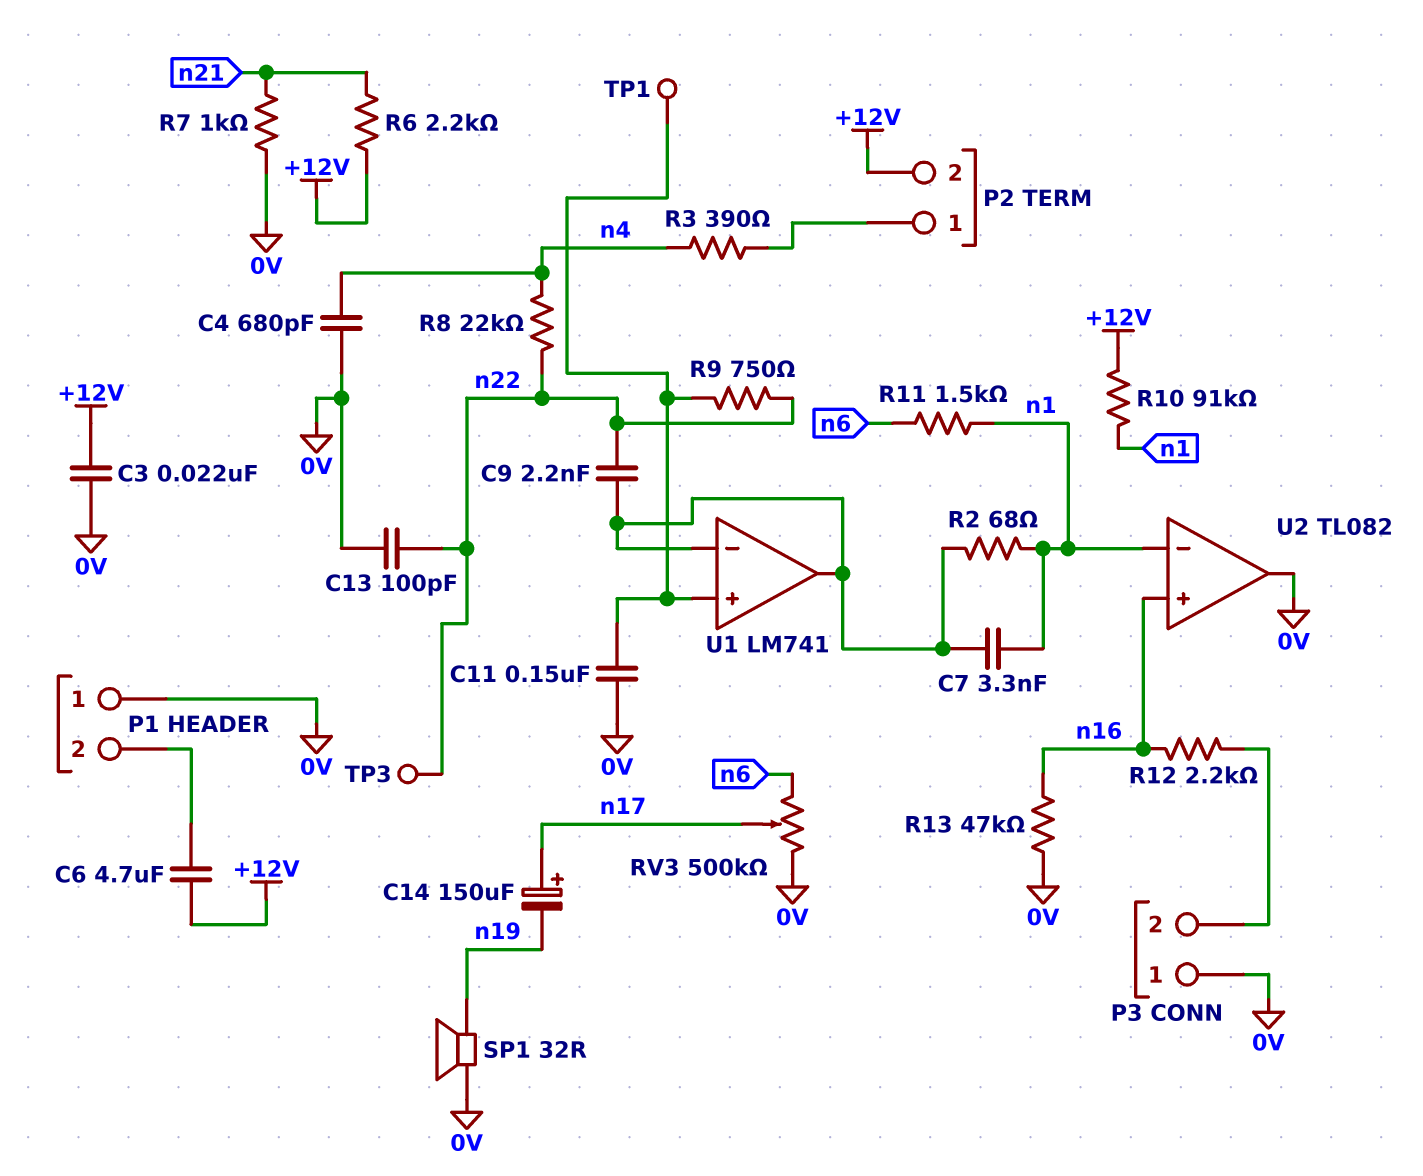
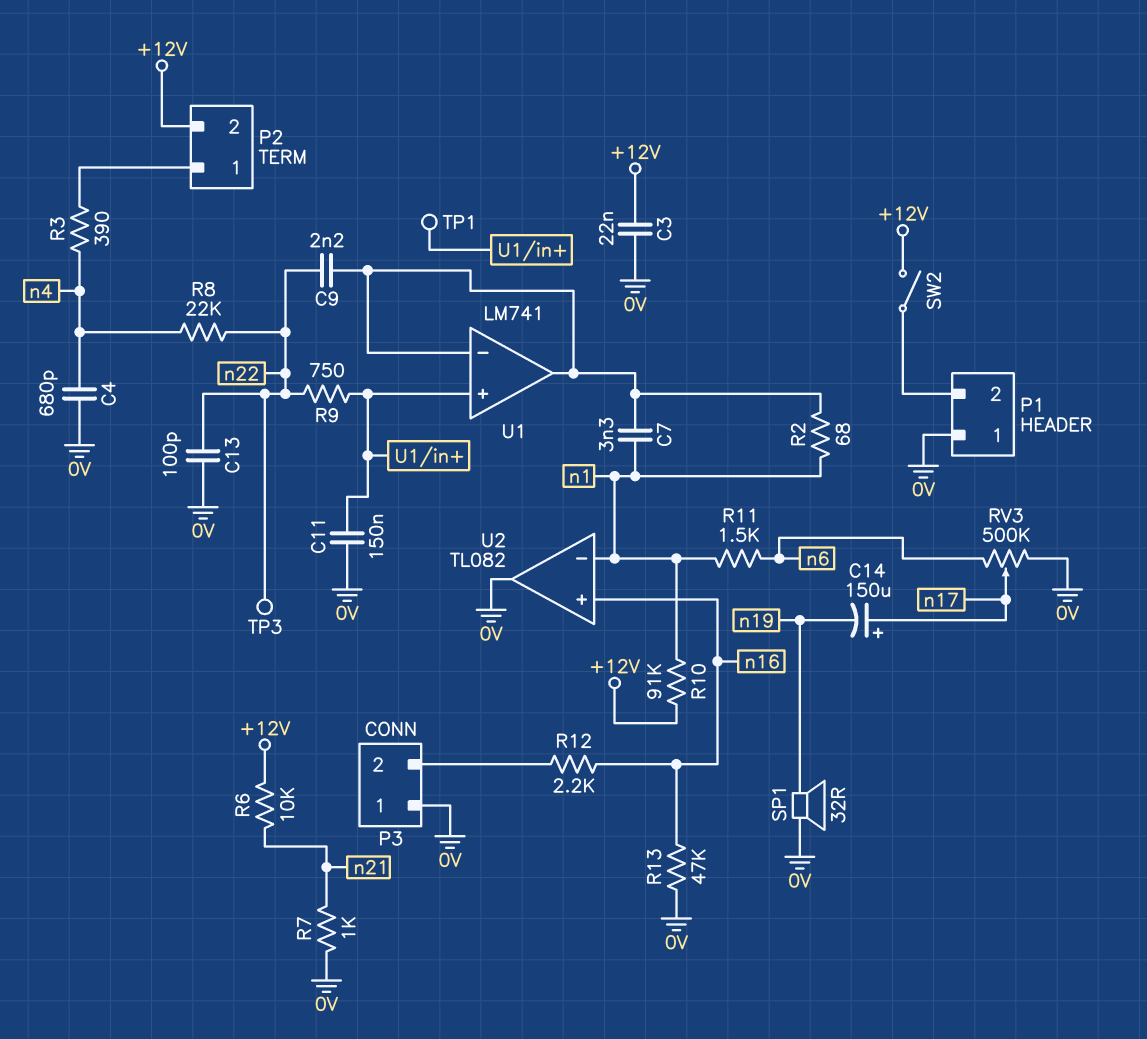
C6: 4.7uF (+12V, P1/2) -> none
R6: 2.2k (+12V, n21) -> 10k (+12V, n21)
SW2: none -> switch (+12V, P1/2)

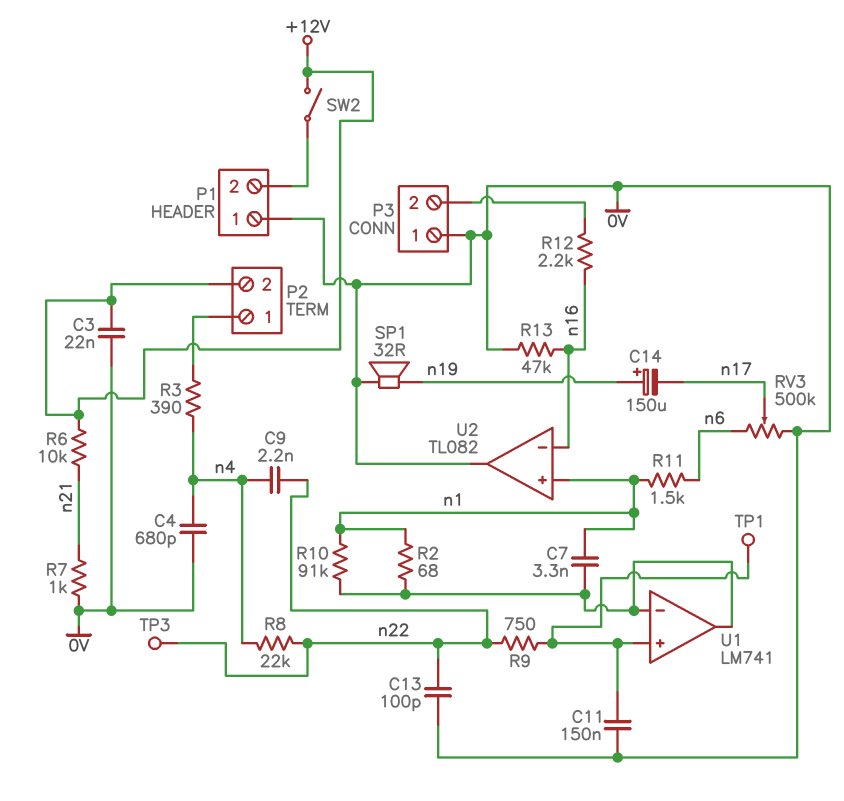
C9: 2.2nF (U1/in-, n22) -> 2.2nF (n4, n22)
C14: 150uF (plus n17, minus n19) -> 150uF (plus n19, minus n17)
R10: 91k (+12V, n1) -> 91k (U1/in-, n1)
U2 pin in+: n16 -> n1
U2 pin in-: n1 -> n16

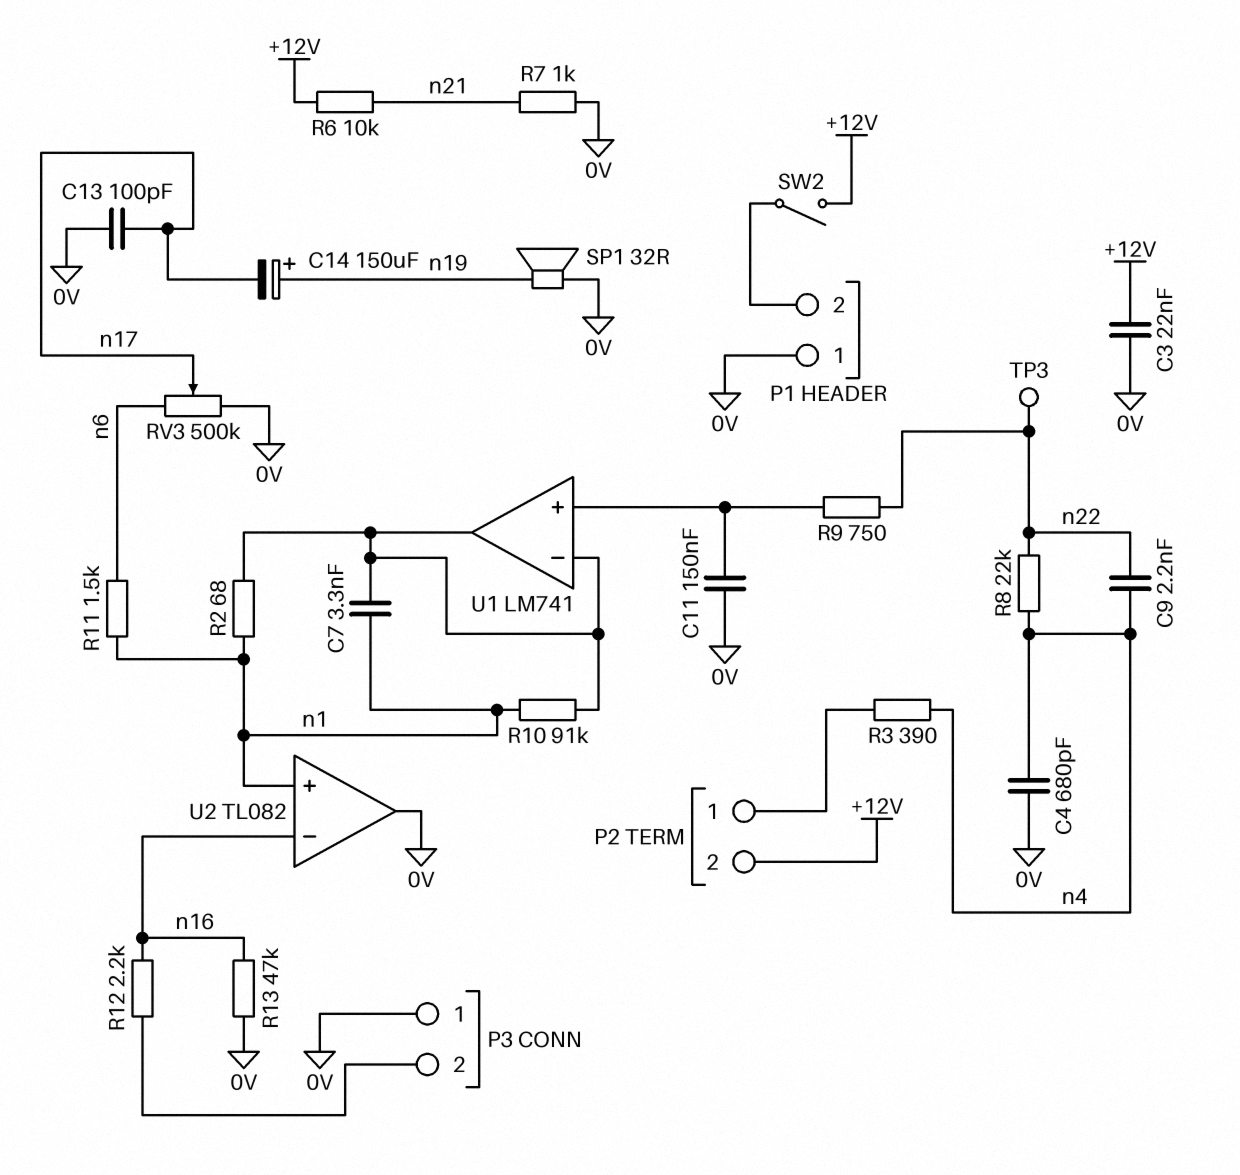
C13: 100pF (0V, n22) -> 100pF (0V, n17)
TP1: test point (U1/in+) -> none

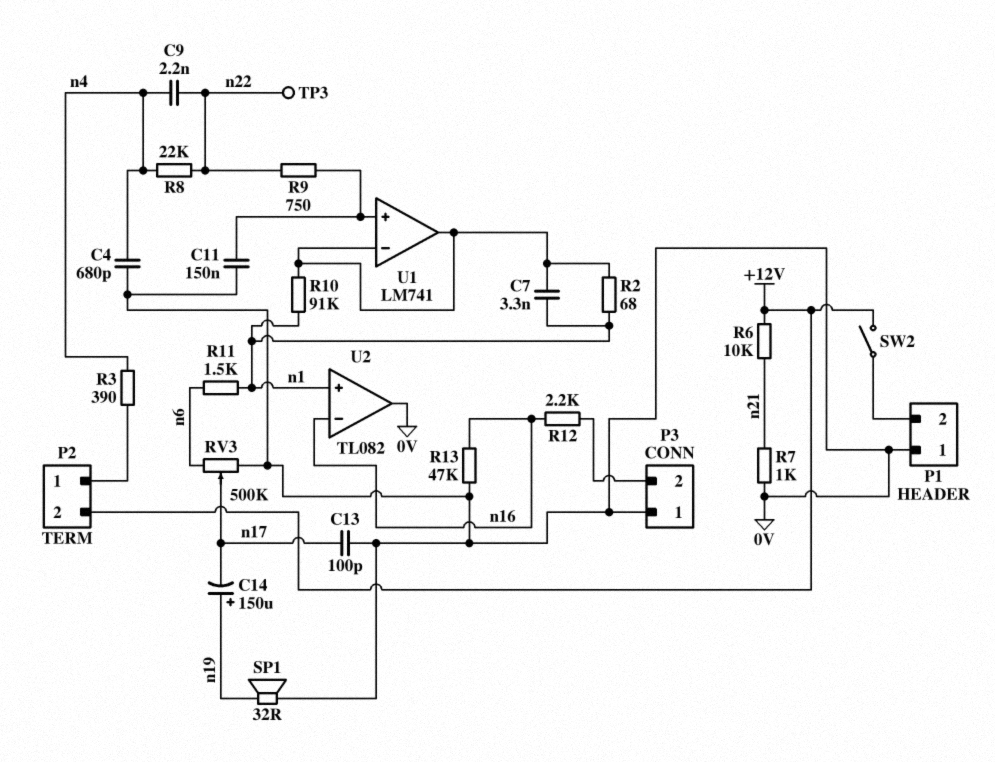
C3: 22nF (+12V, 0V) -> none

